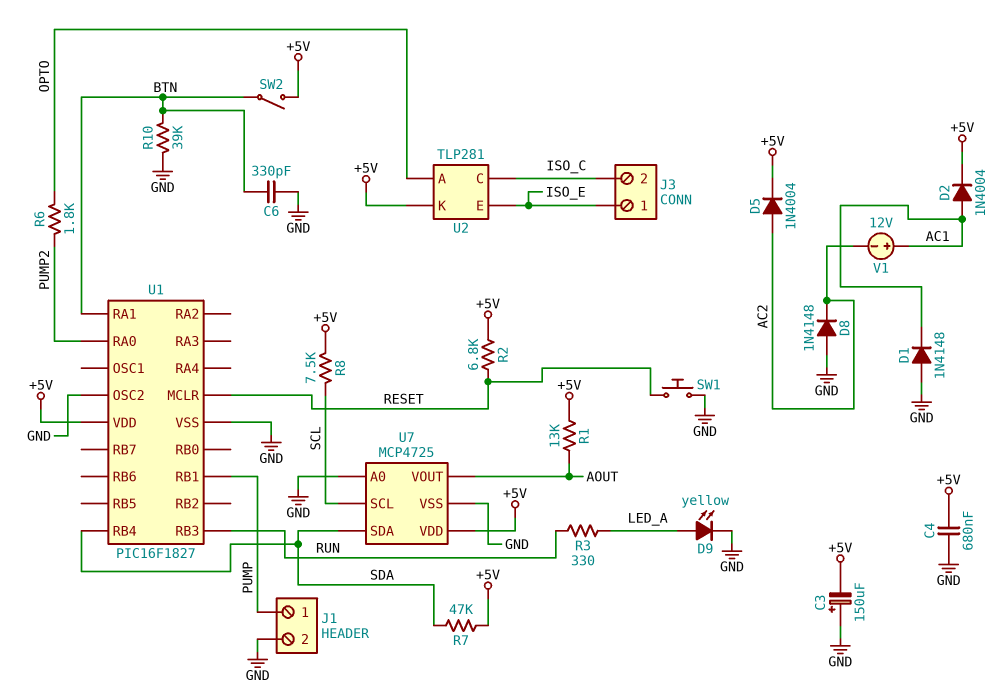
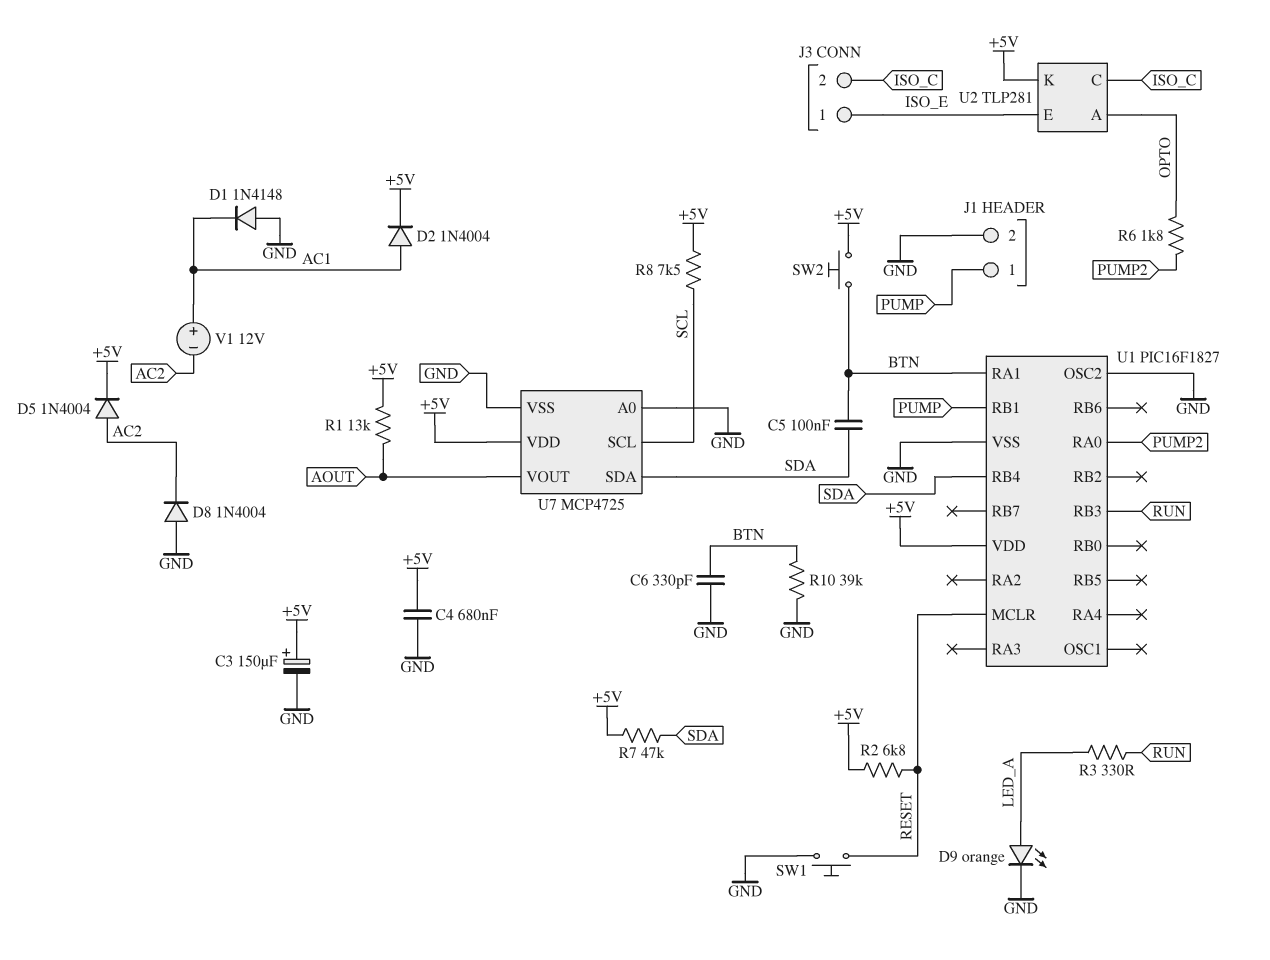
C3: 150uF (plus GND, minus +5V) -> 150uF (plus +5V, minus GND)
C5: none -> 100nF (BTN, SDA)
D8: diode 1N4148 (A GND, K AC2) -> diode 1N4004 (A GND, K AC2)
D9: LED yellow (A LED_A, K GND) -> LED orange (A LED_A, K GND)
SW2: switch (+5V, BTN) -> button (+5V, BTN)

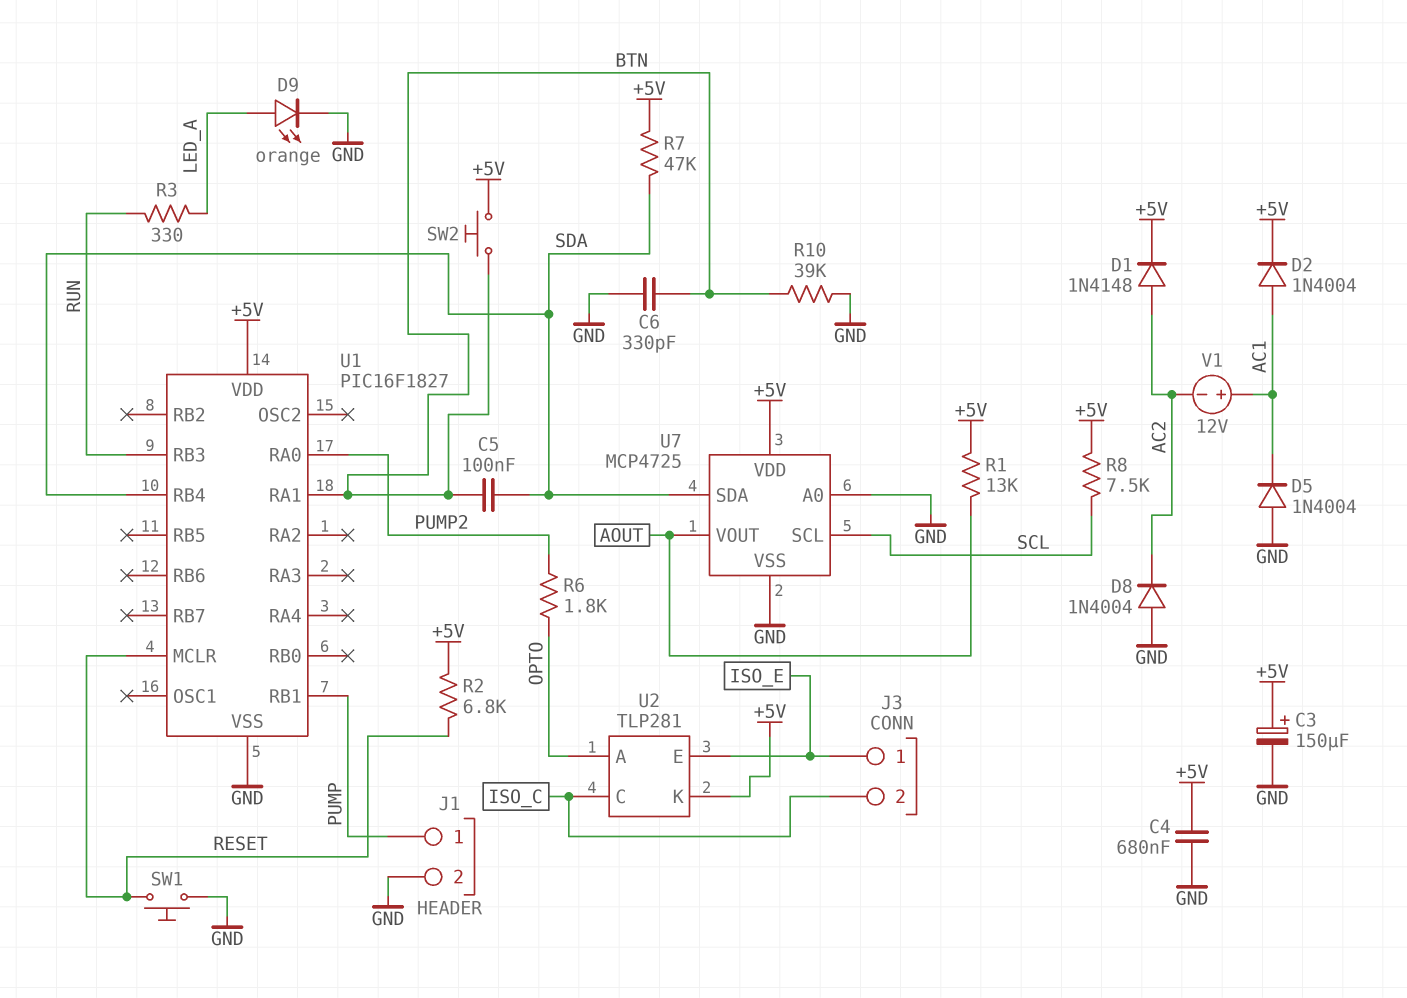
D1: diode 1N4148 (A GND, K AC1) -> diode 1N4148 (A AC2, K +5V)
D5: diode 1N4004 (A AC2, K +5V) -> diode 1N4004 (A GND, K AC1)
U1 pin OSC2: GND -> none

